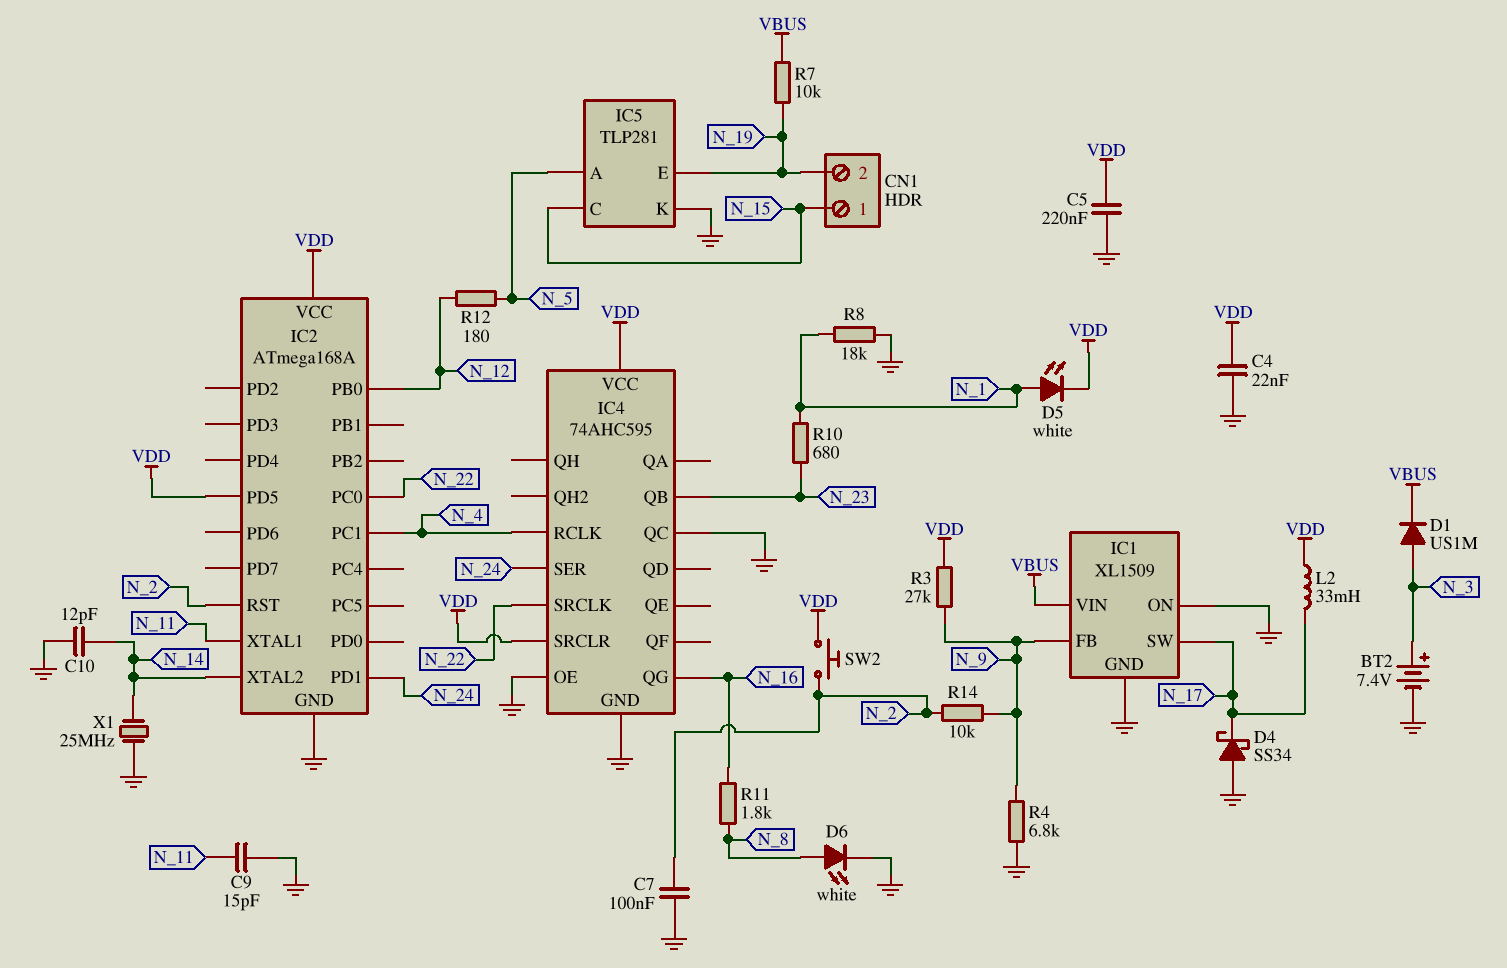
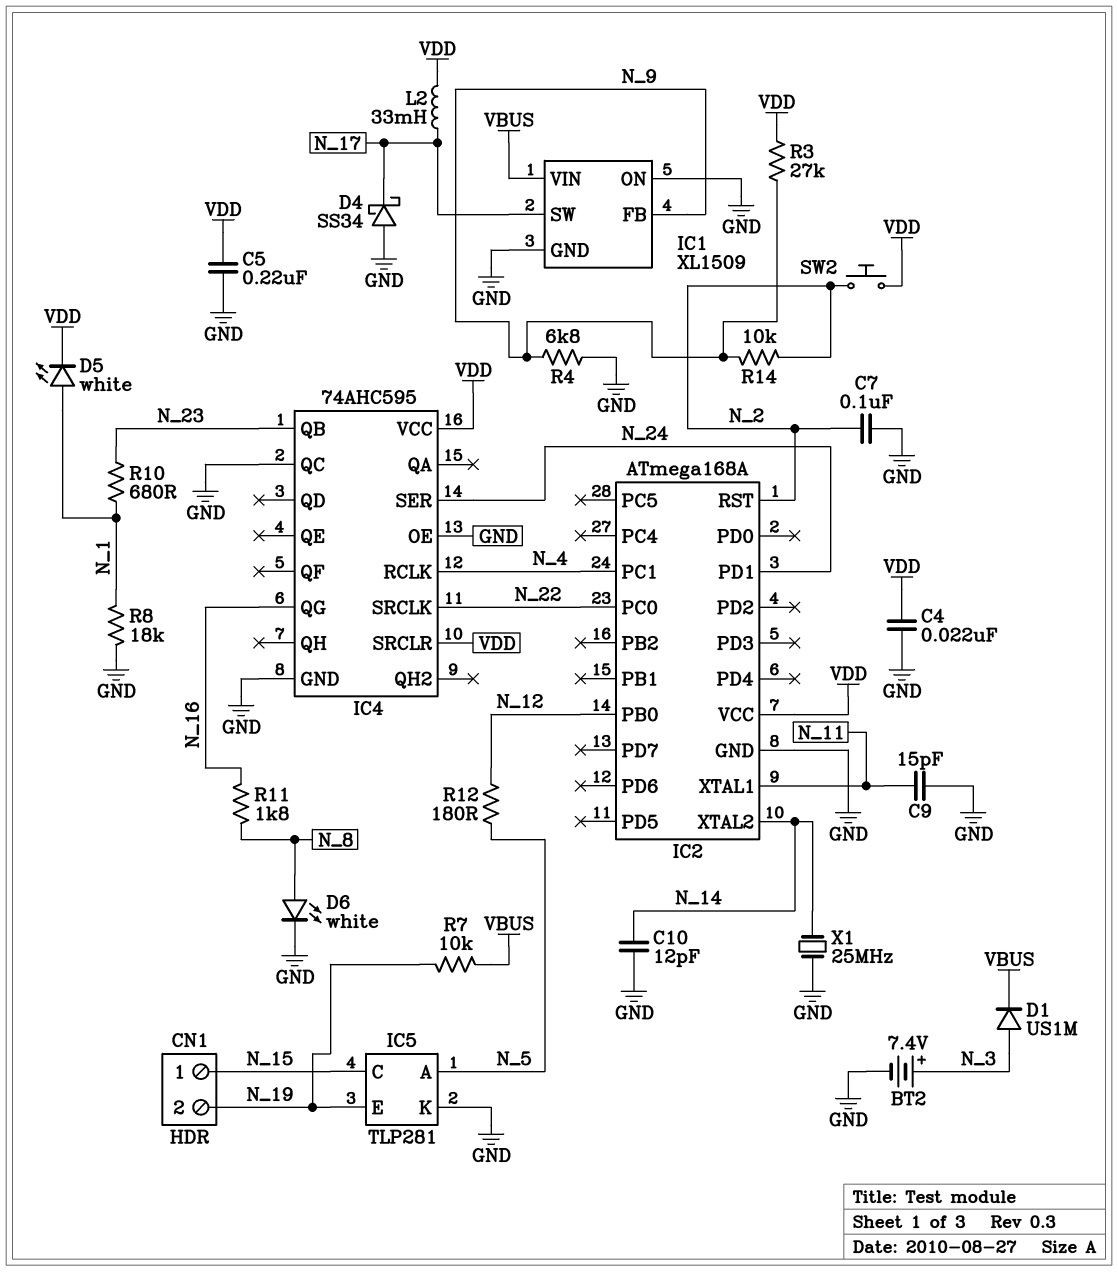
IC2 pin PD5: VDD -> none

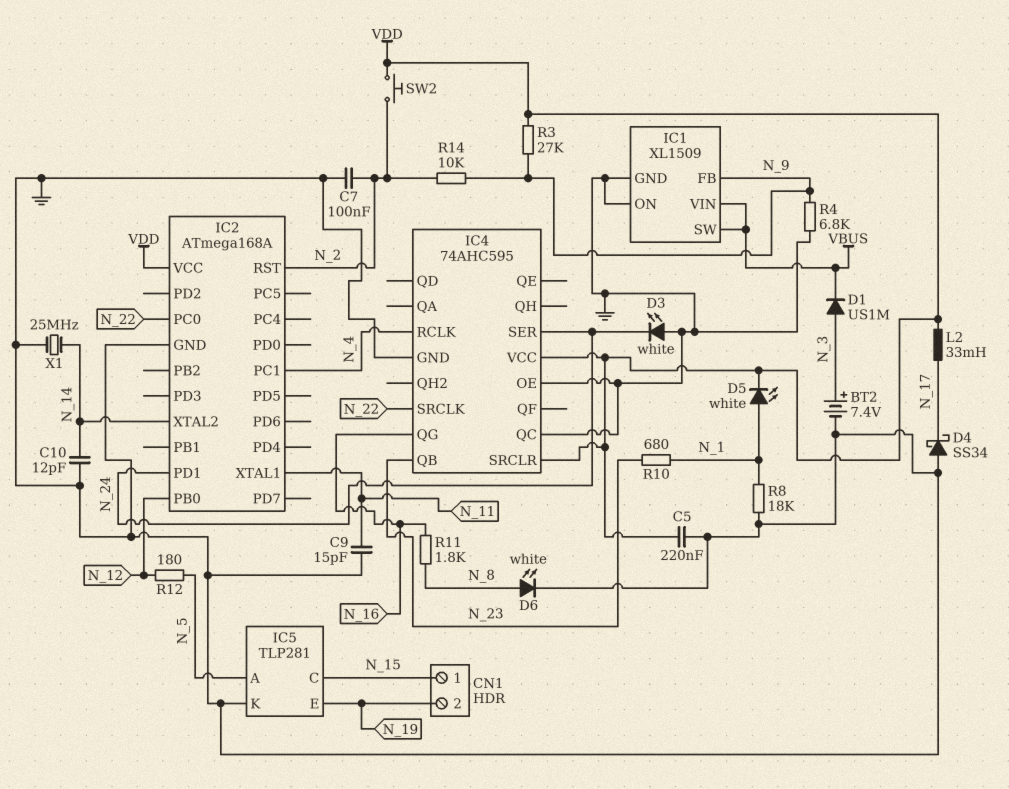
C4: 22nF (GND, VDD) -> none
D3: none -> LED white (A GND, K N_24)
IC1 pin SW: N_17 -> VBUS
R7: 10k (N_19, VBUS) -> none

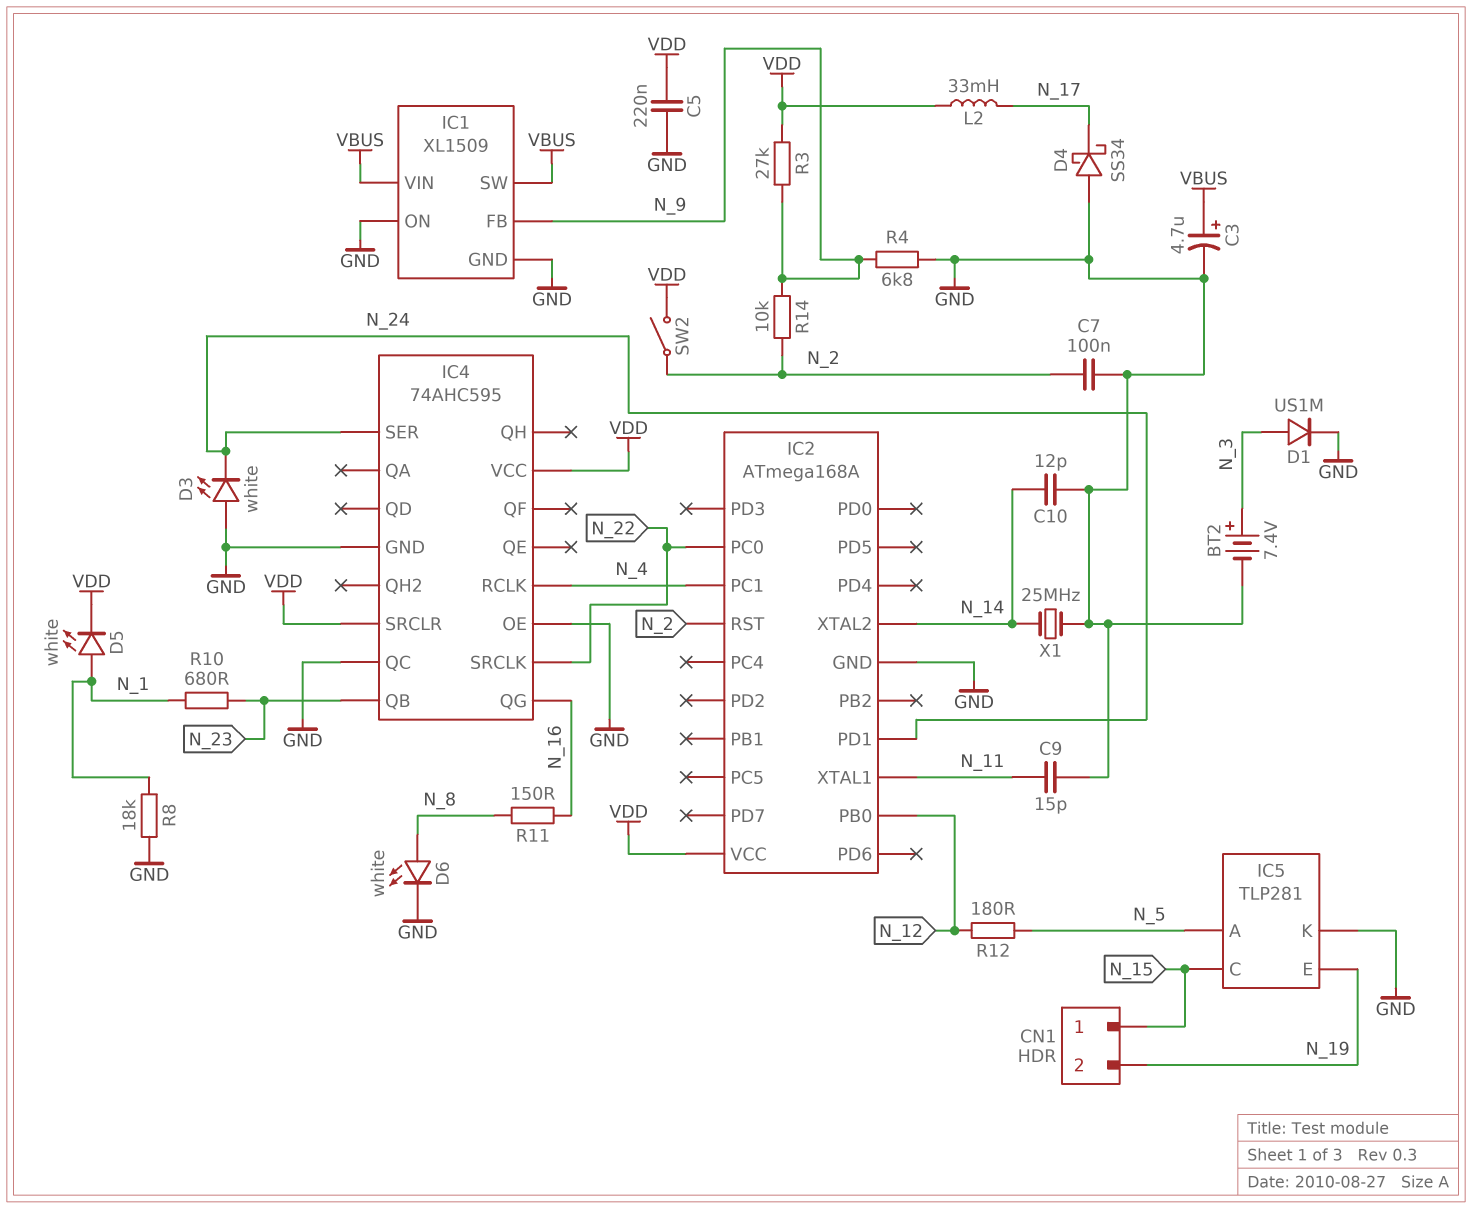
C3: none -> 4.7uF (plus VBUS, minus GND)
D1: diode US1M (A N_3, K VBUS) -> diode US1M (A N_3, K GND)
R11: 1.8k (N_8, N_16) -> 150 (N_8, N_16)
SW2: button (N_2, VDD) -> switch (N_2, VDD)

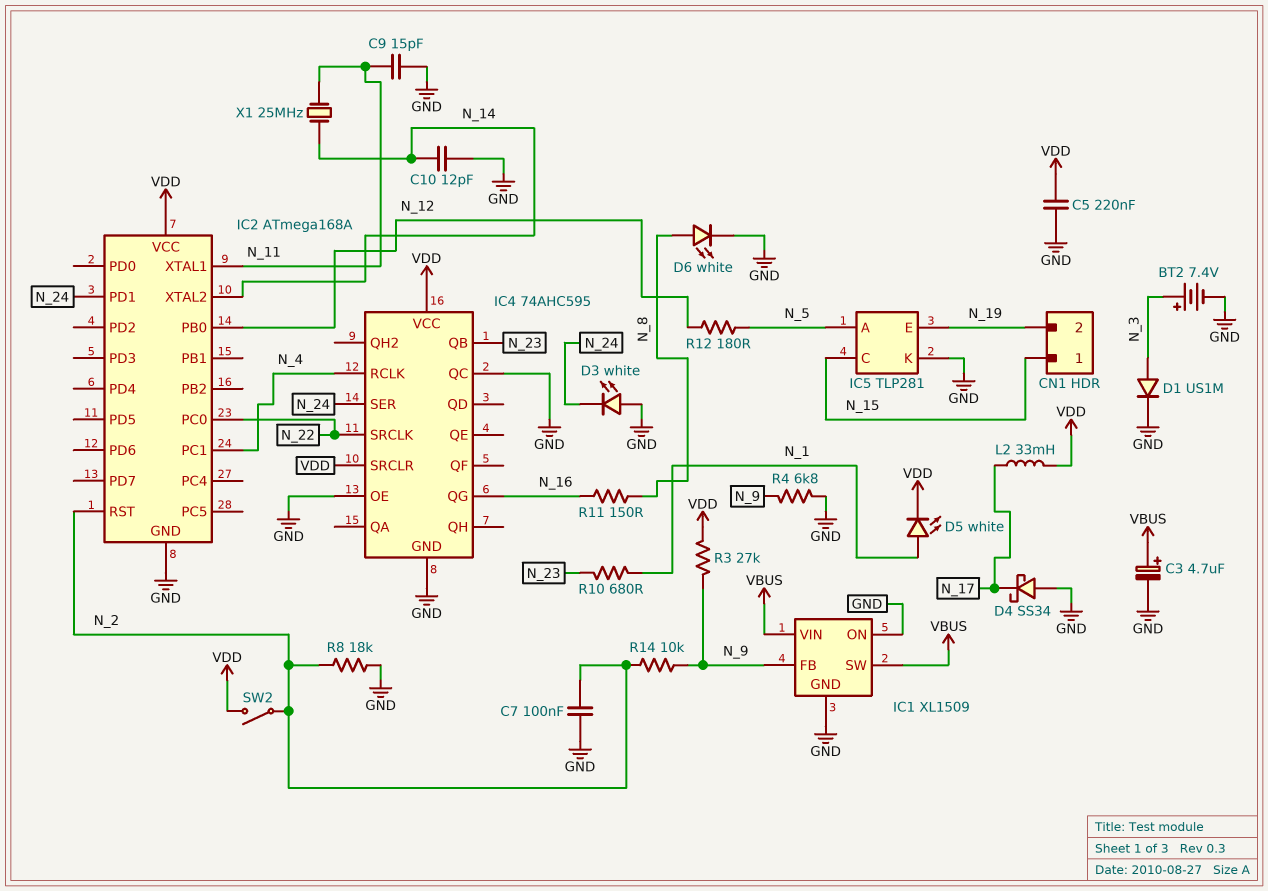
R8: 18k (GND, N_1) -> 18k (GND, N_2)
X1: 25MHz (GND, N_14) -> 25MHz (N_11, N_14)

